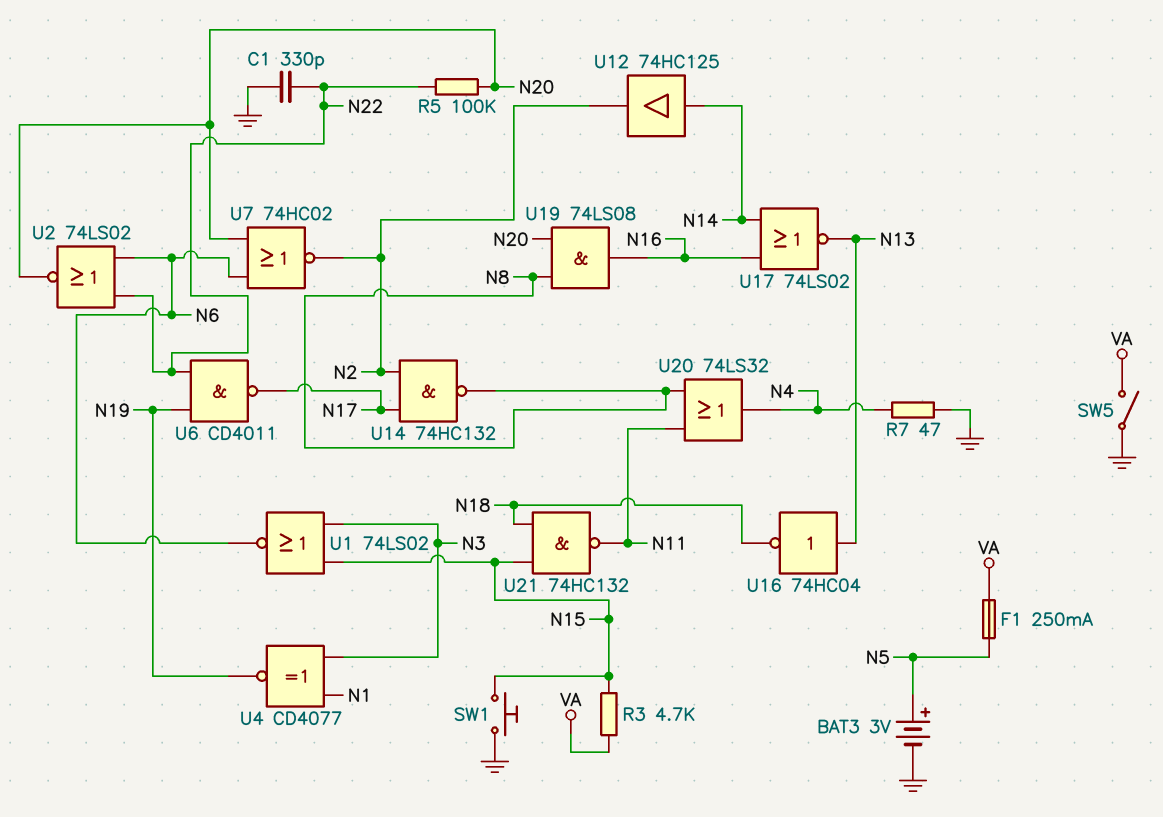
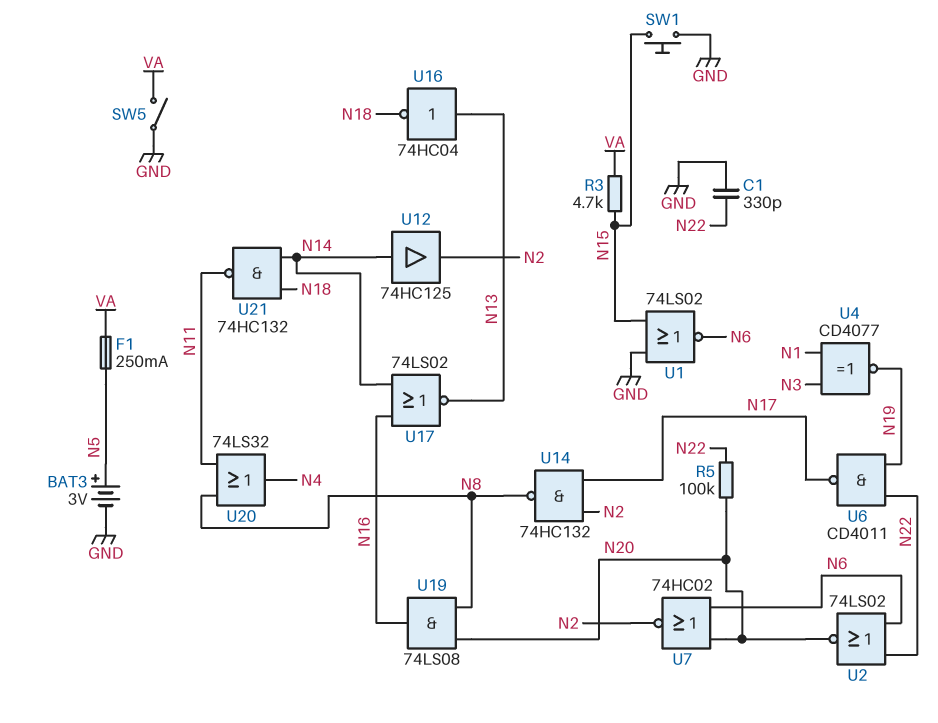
R7: 47 (GND, N4) -> none
U1: NOR 74LS02 (in N3, in N15, out N6) -> NOR 74LS02 (in GND, in N15, out N6)
U21: NAND 74HC132 (in N15, in N18, out N11) -> NAND 74HC132 (in N14, in N18, out N11)

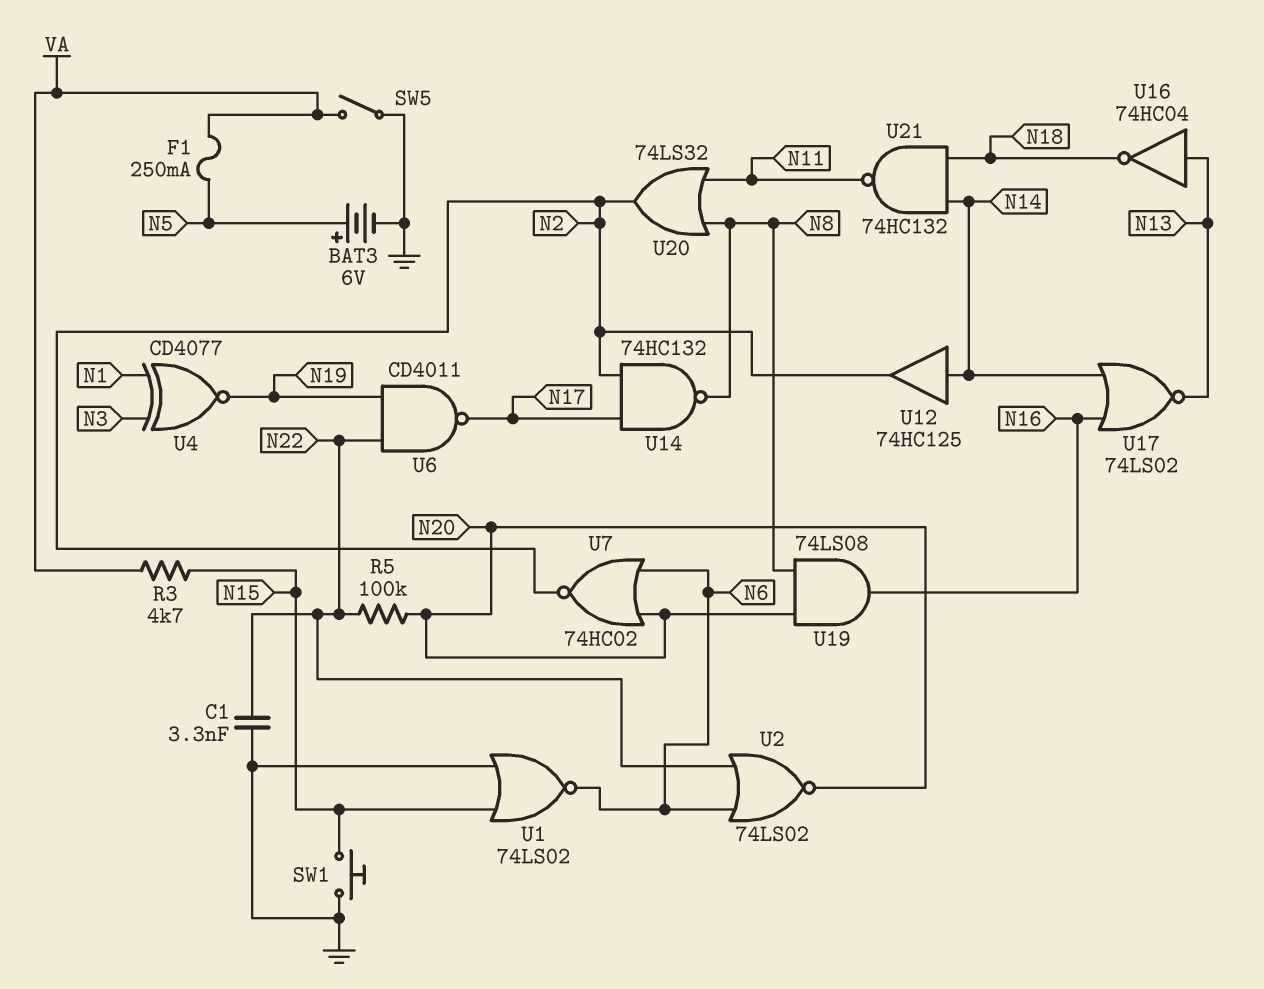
BAT3: 3V (plus N5, minus GND) -> 6V (plus N5, minus GND)
C1: 330pF (GND, N22) -> 3.3nF (GND, N22)
U20: OR 74LS32 (in N8, in N11, out N4) -> OR 74LS32 (in N8, in N11, out N2)

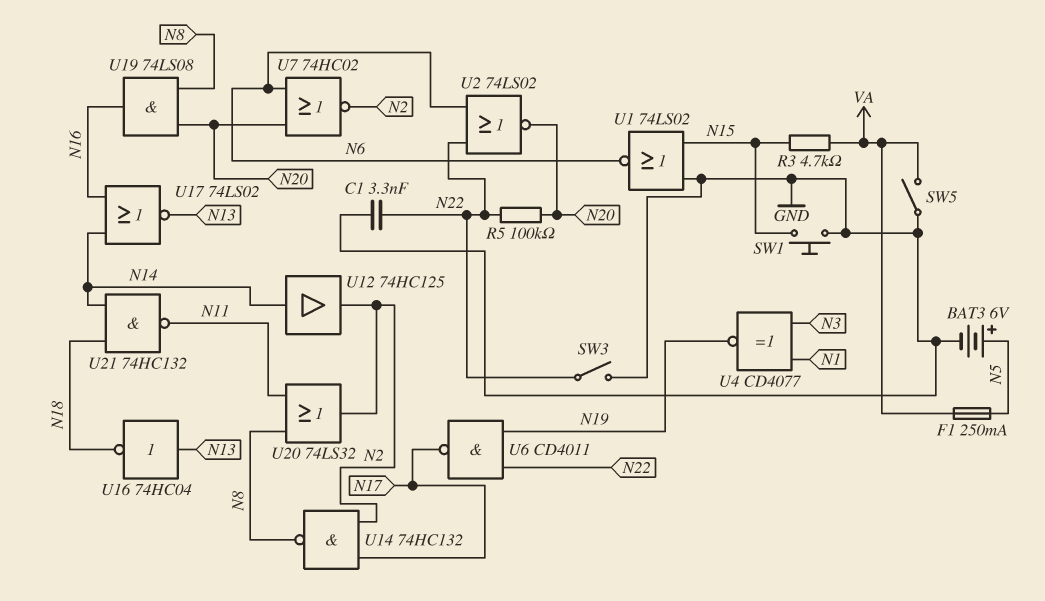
SW3: none -> switch (GND, N22)

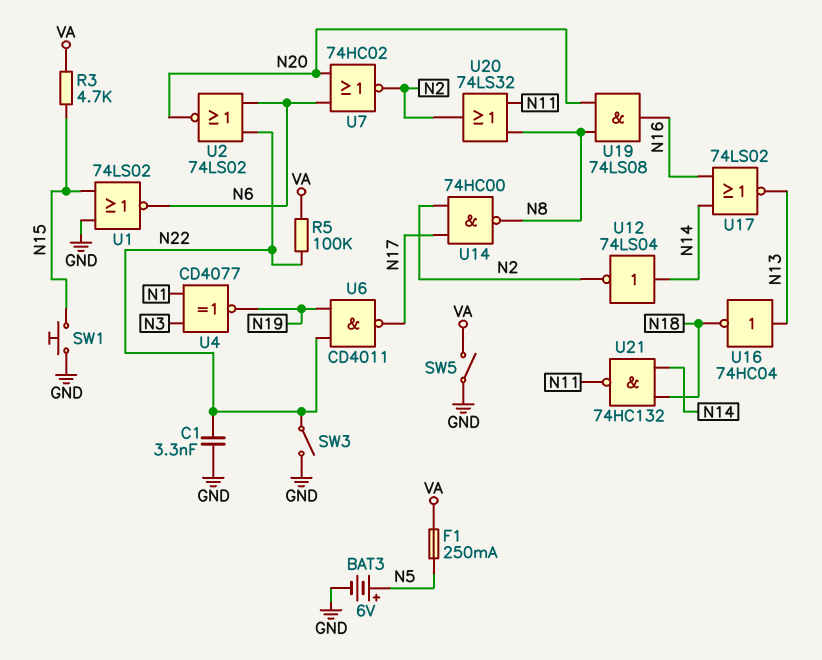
R5: 100k (N20, N22) -> 100k (N22, VA)
U12: buffer 74HC125 (in N14, out N2) -> NOT 74LS04 (in N14, out N2)
U14: NAND 74HC132 (in N2, in N17, out N8) -> NAND 74HC00 (in N2, in N17, out N8)

